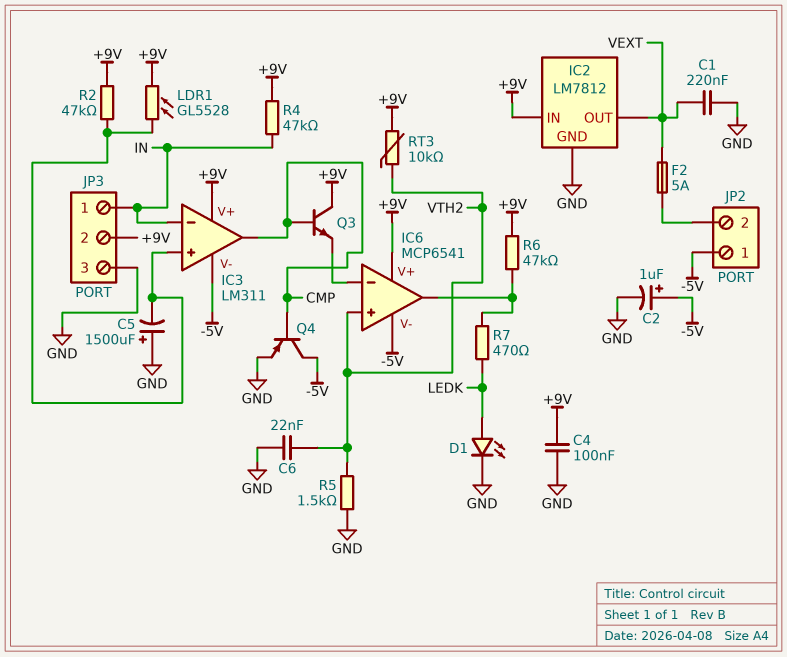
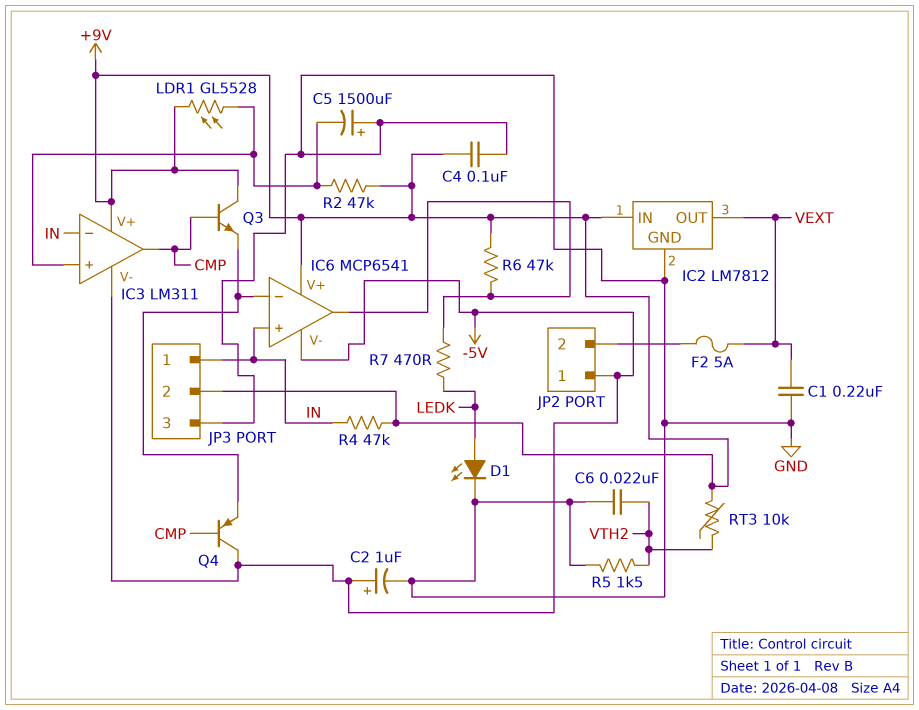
IC6 pin in+: VTH2 -> IN
Q4: PNP (B CMP, C -5V, E GND) -> PNP (B CMP, C -5V, E IC6/in-)

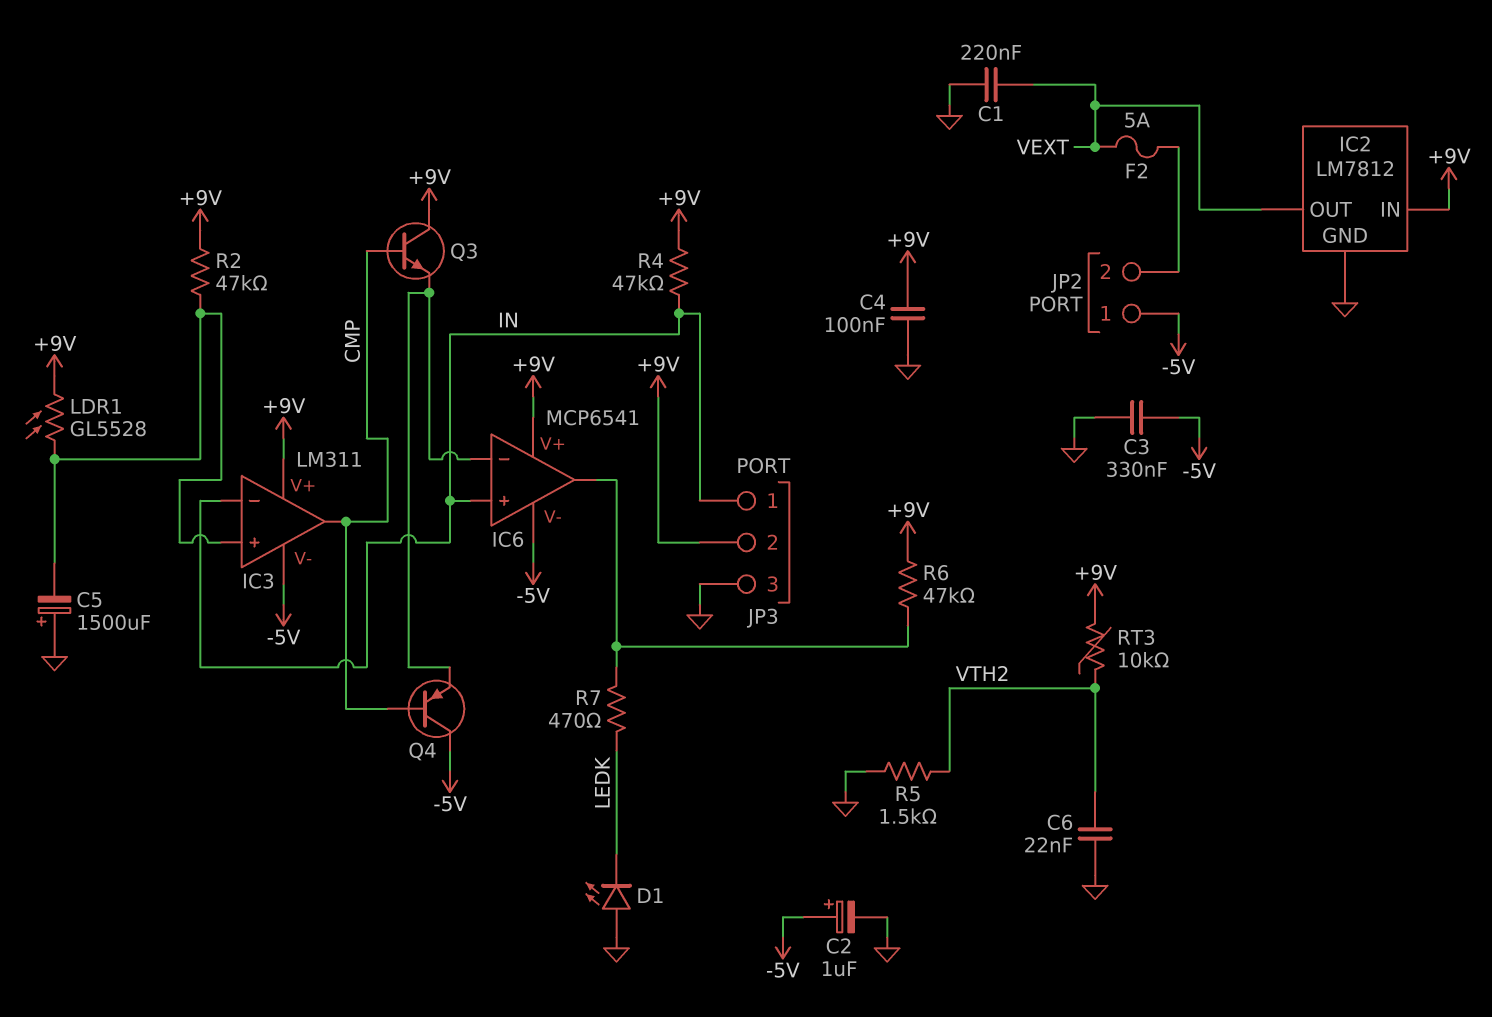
C3: none -> 330nF (-5V, GND)
D1: LED (A LEDK, K GND) -> LED (A GND, K LEDK)

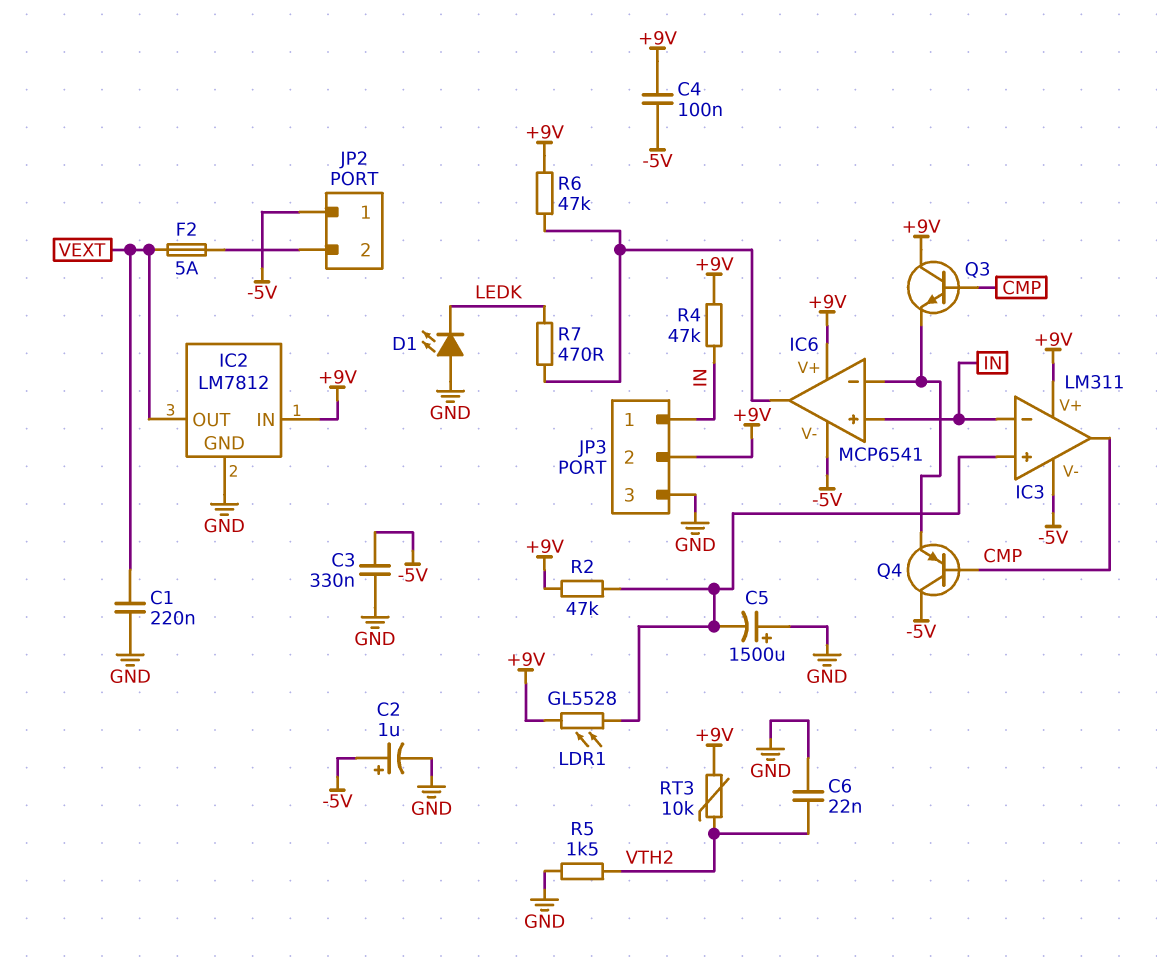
C4: 100nF (+9V, GND) -> 100nF (+9V, -5V)

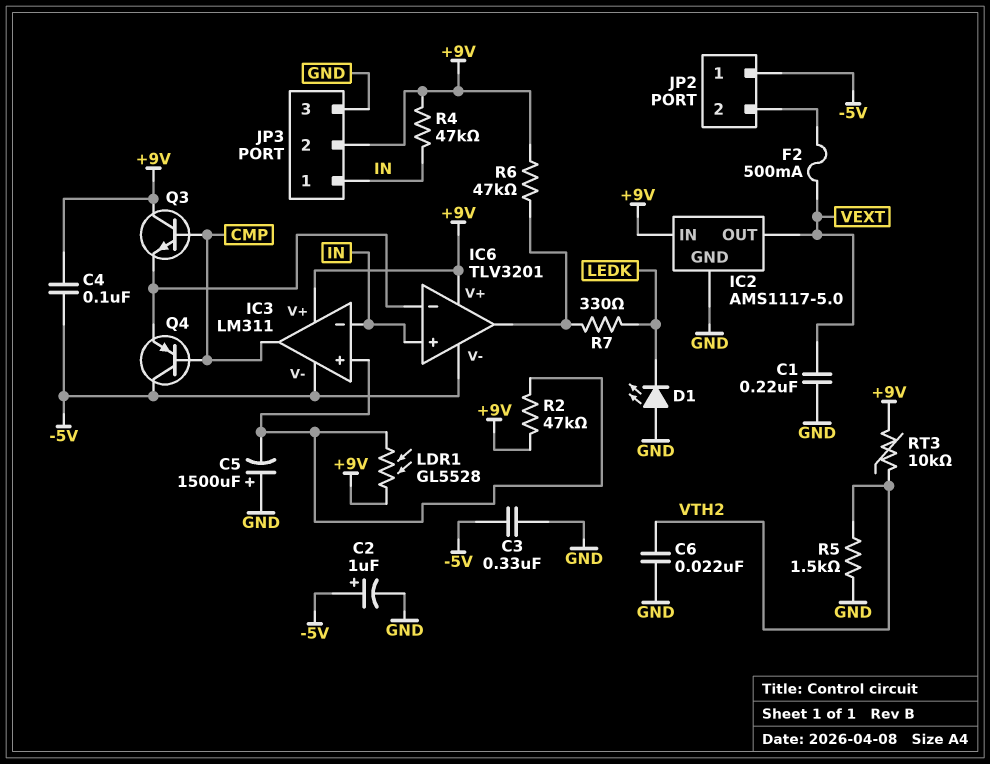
F2: 5A (JP2/2, VEXT) -> 500mA (JP2/2, VEXT)
IC2: LM7812 -> AMS1117-5.0
IC6: MCP6541 -> TLV3201
R7: 470 (IC6/out, LEDK) -> 330 (IC6/out, LEDK)

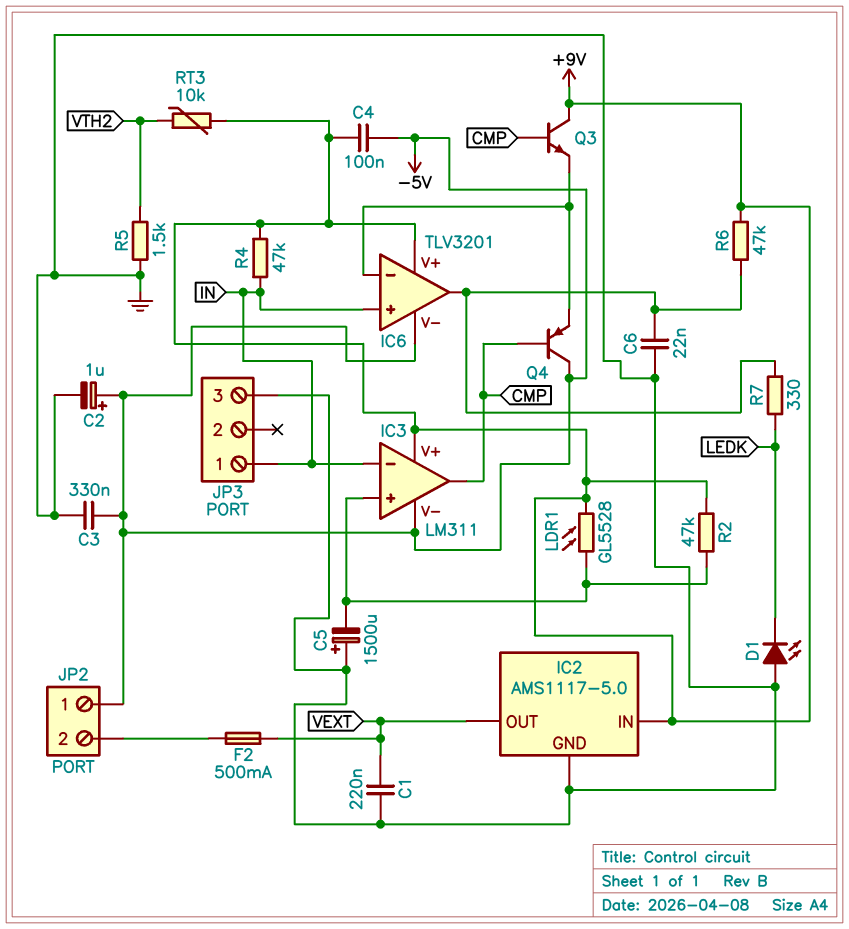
C6: 22nF (GND, VTH2) -> 22nF (GND, IC6/out)
JP3 pin 2: +9V -> none

